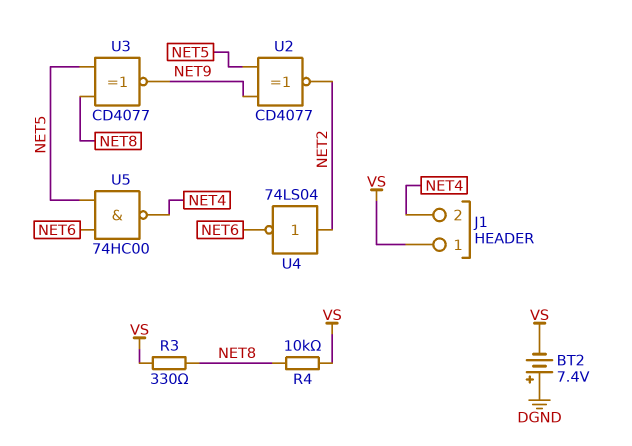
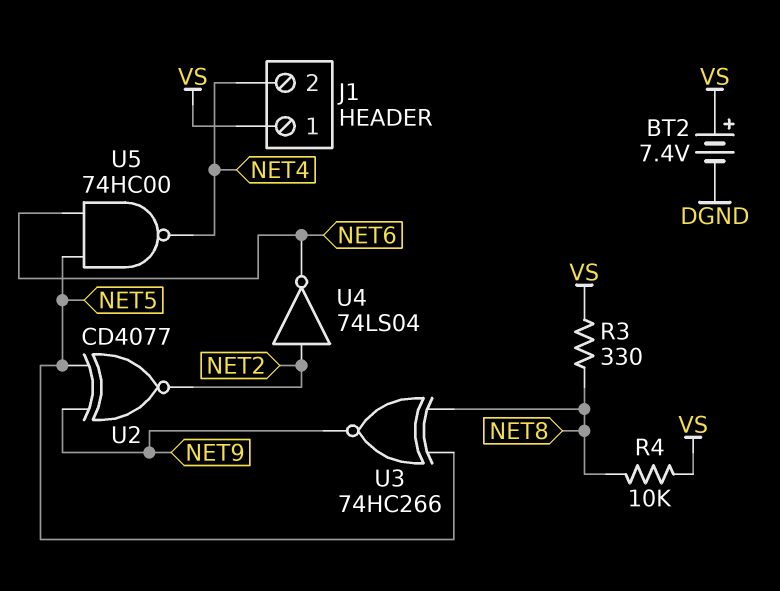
BT2: 7.4V (plus DGND, minus VS) -> 7.4V (plus VS, minus DGND)
U3: XNOR CD4077 (in NET5, in NET8, out NET9) -> XNOR 74HC266 (in NET5, in NET8, out NET9)

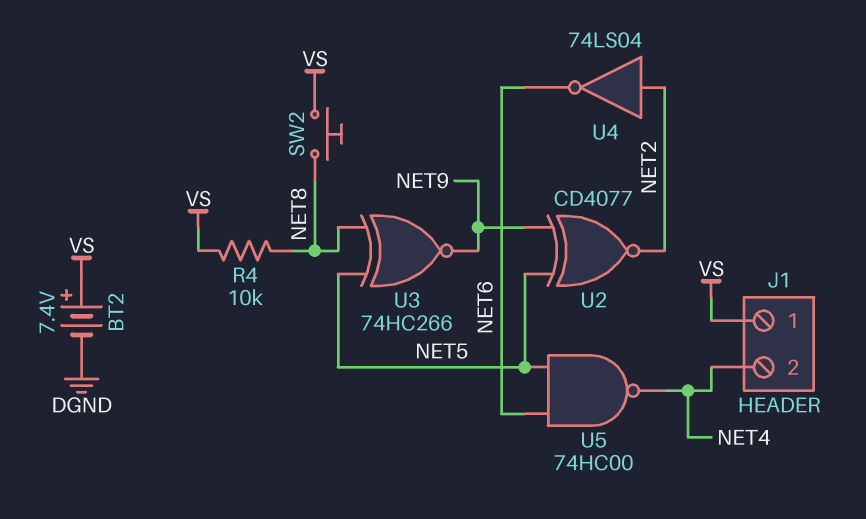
R3: 330 (NET8, VS) -> none
SW2: none -> button (NET8, VS)

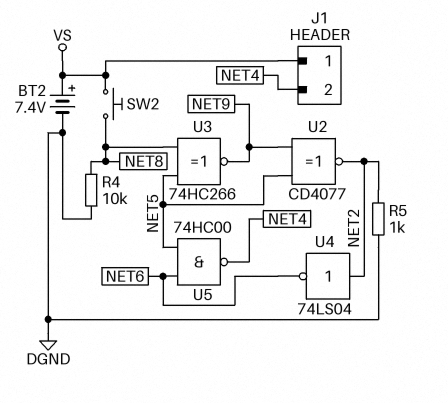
R4: 10k (NET8, VS) -> 10k (DGND, NET8)
R5: none -> 1k (DGND, NET2)

